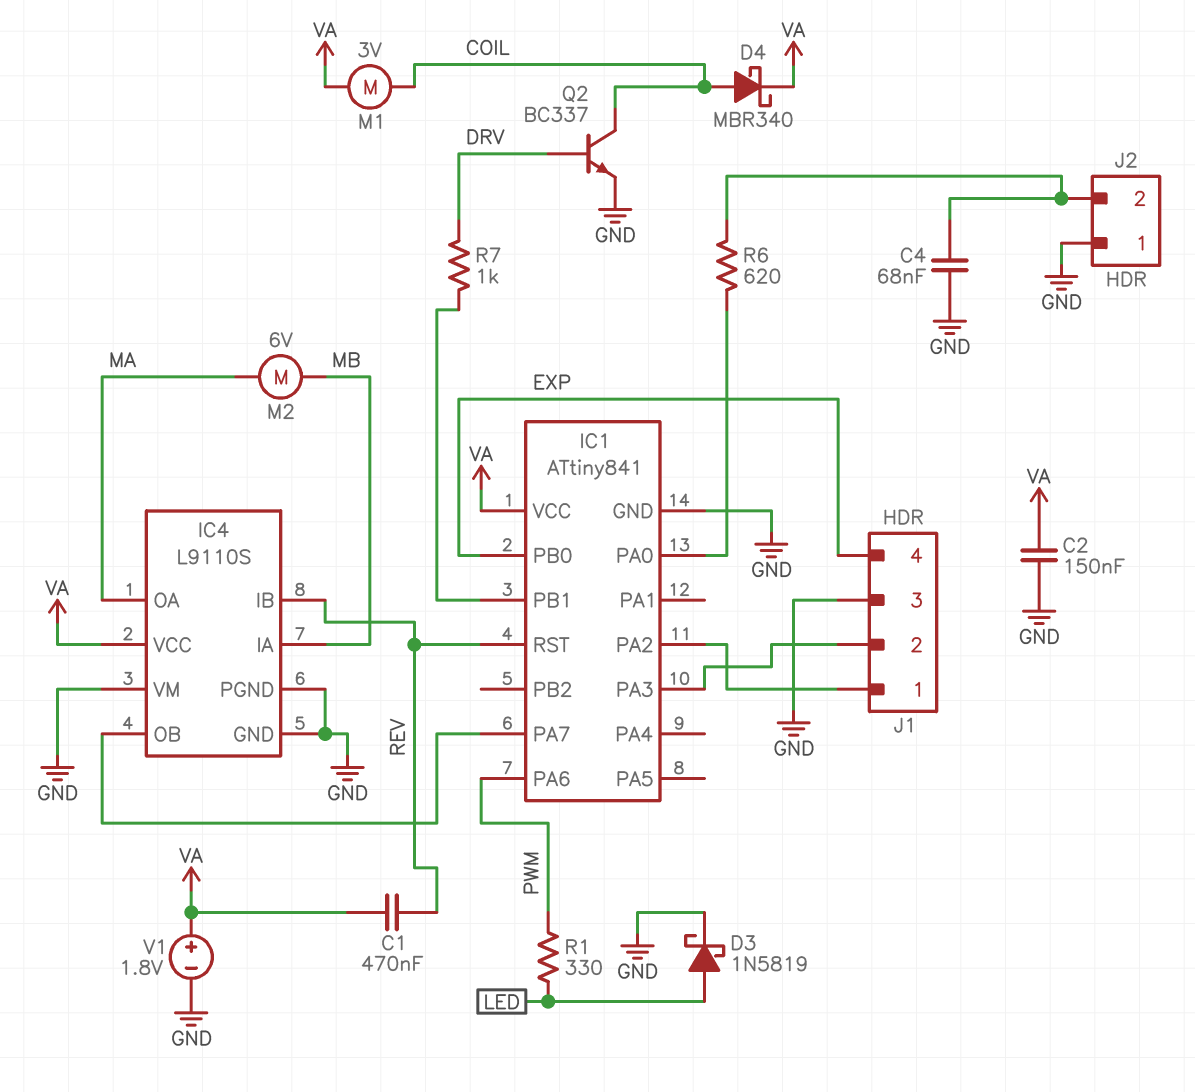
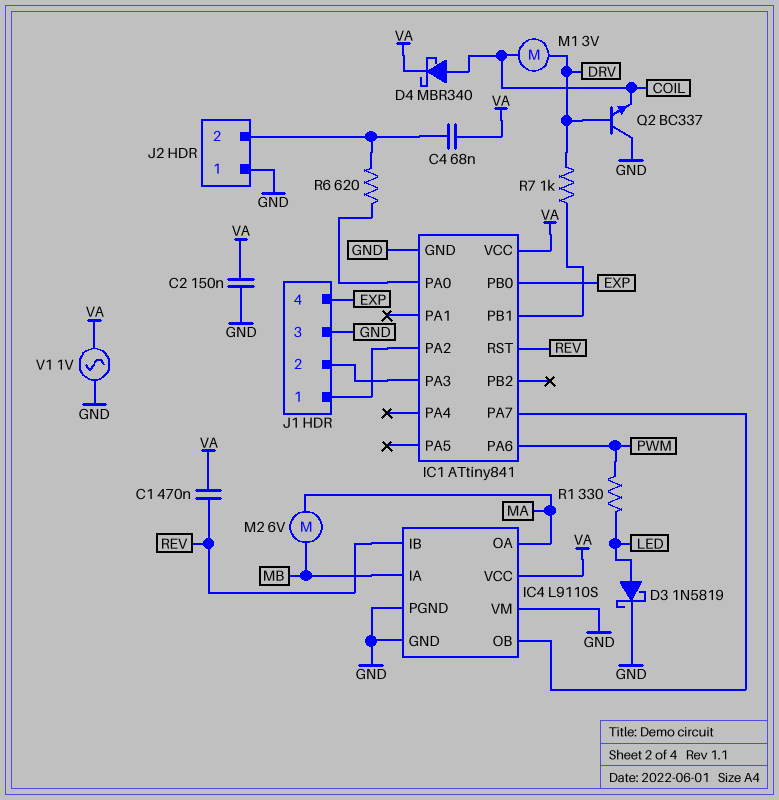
C4: 68nF (GND, J2/2) -> 68nF (J2/2, VA)
M1: motor 3V (COIL, VA) -> motor 3V (COIL, DRV)
Q2: NPN BC337 (B DRV, C COIL, E GND) -> NPN BC337 (B DRV, C GND, E COIL)
V1: 1.8V (plus VA, minus GND) -> AC 1V (GND, VA)

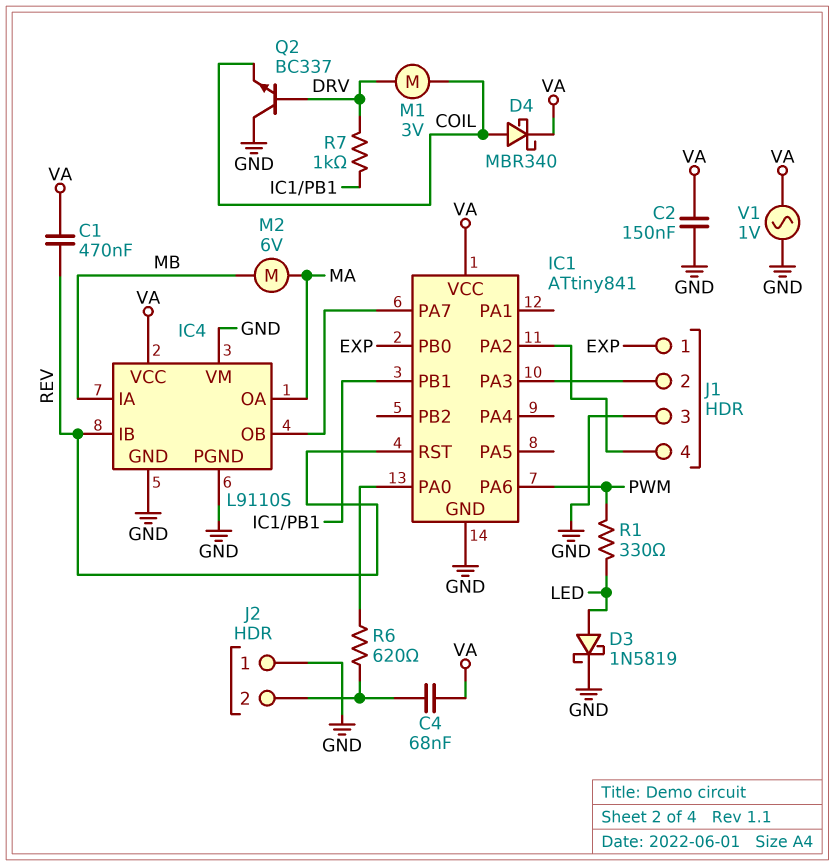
J1 pin 1: IC1/PA2 -> EXP
J1 pin 4: EXP -> IC1/PA2

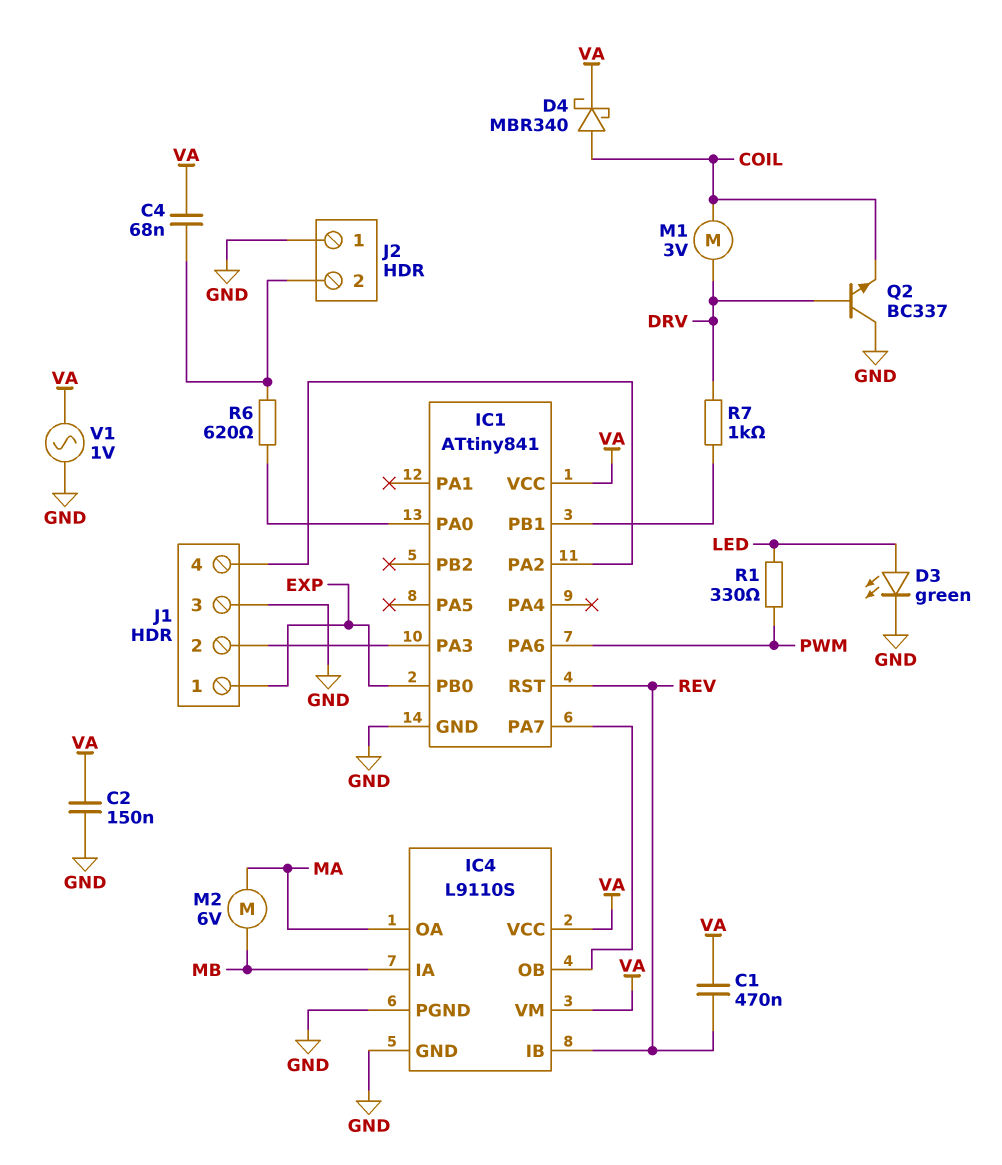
D3: schottky 1N5819 (A LED, K GND) -> LED green (A LED, K GND)
IC4 pin VM: GND -> VA

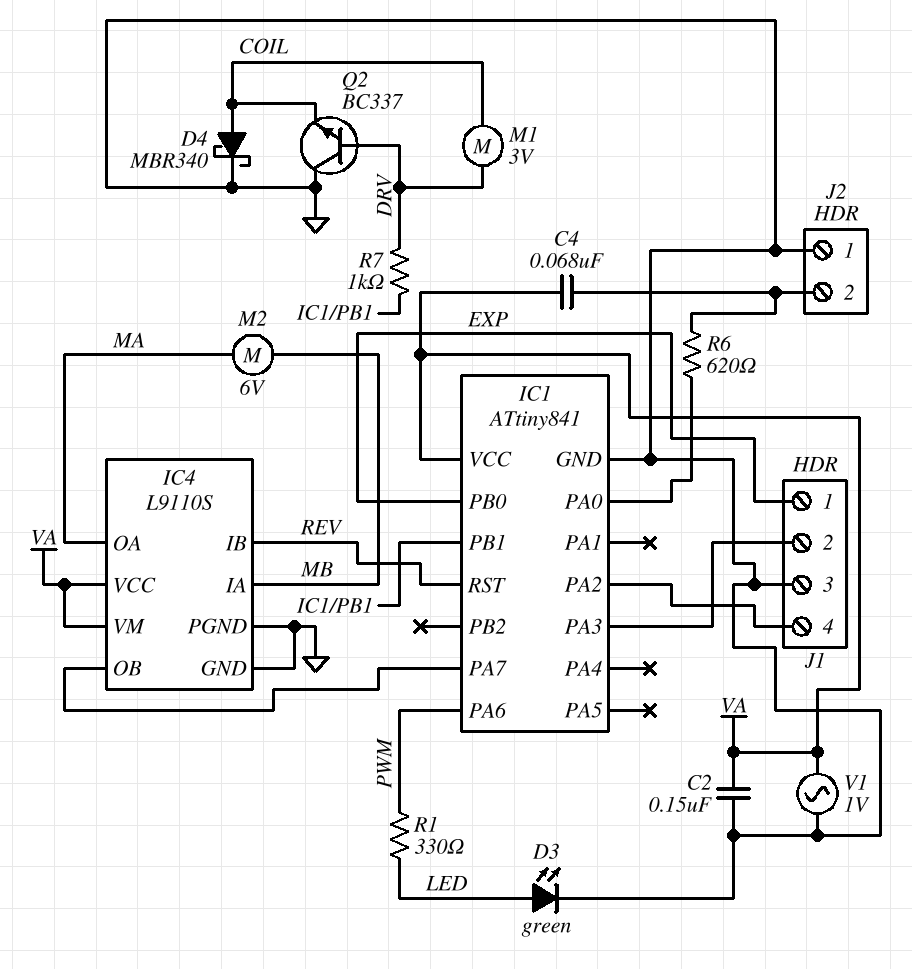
C1: 470nF (REV, VA) -> none
D4: schottky MBR340 (A COIL, K VA) -> schottky MBR340 (A COIL, K GND)

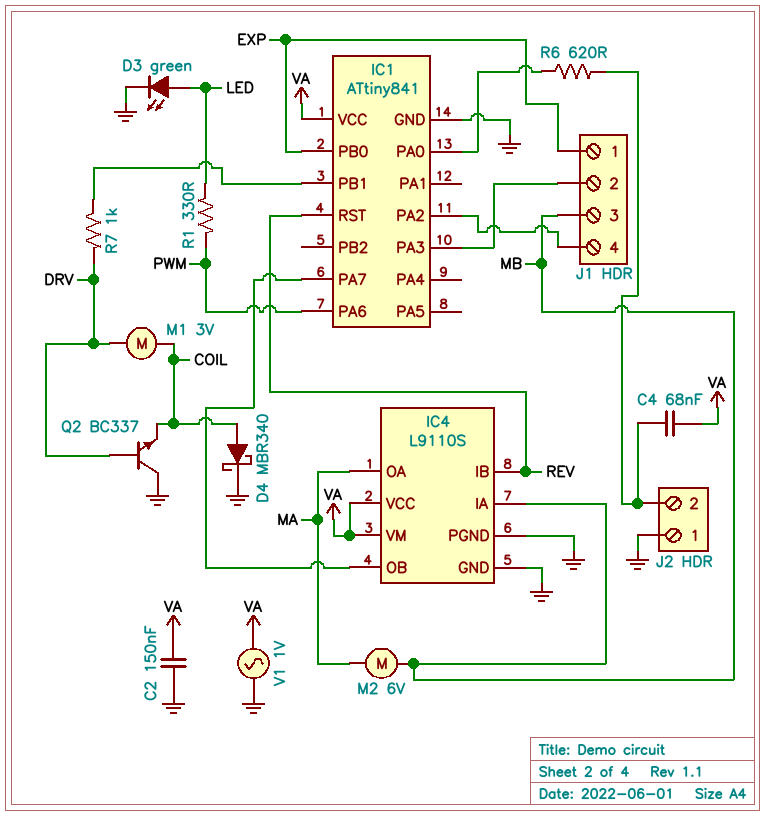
J1 pin 3: GND -> MB

